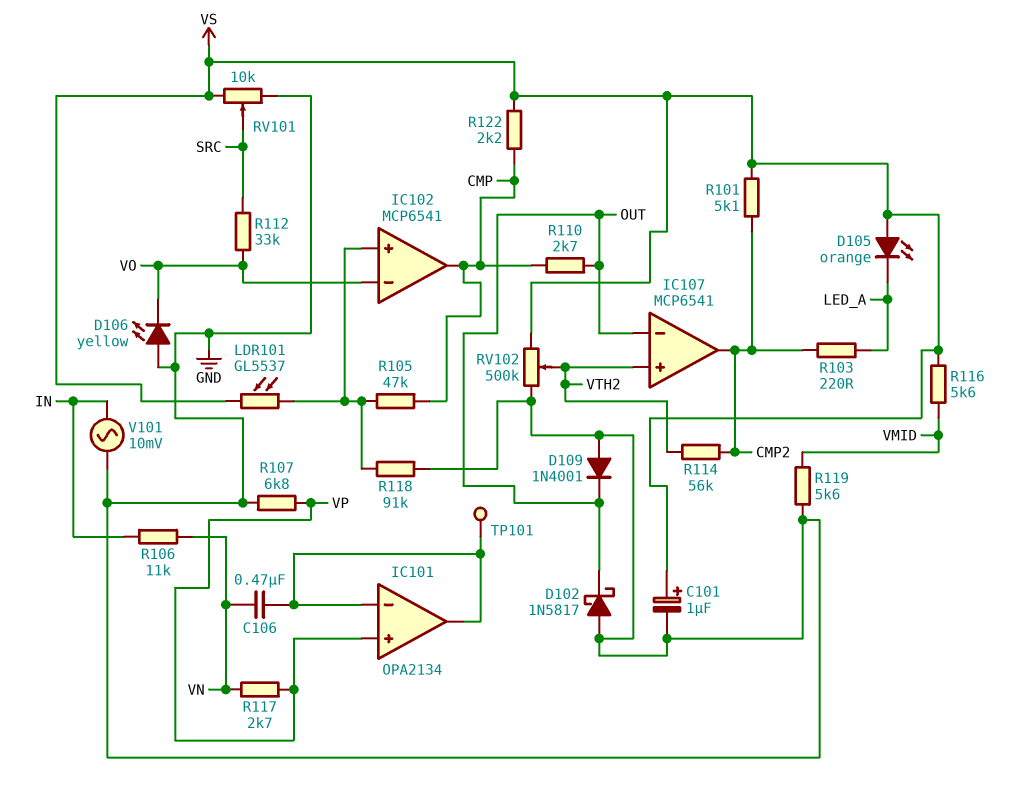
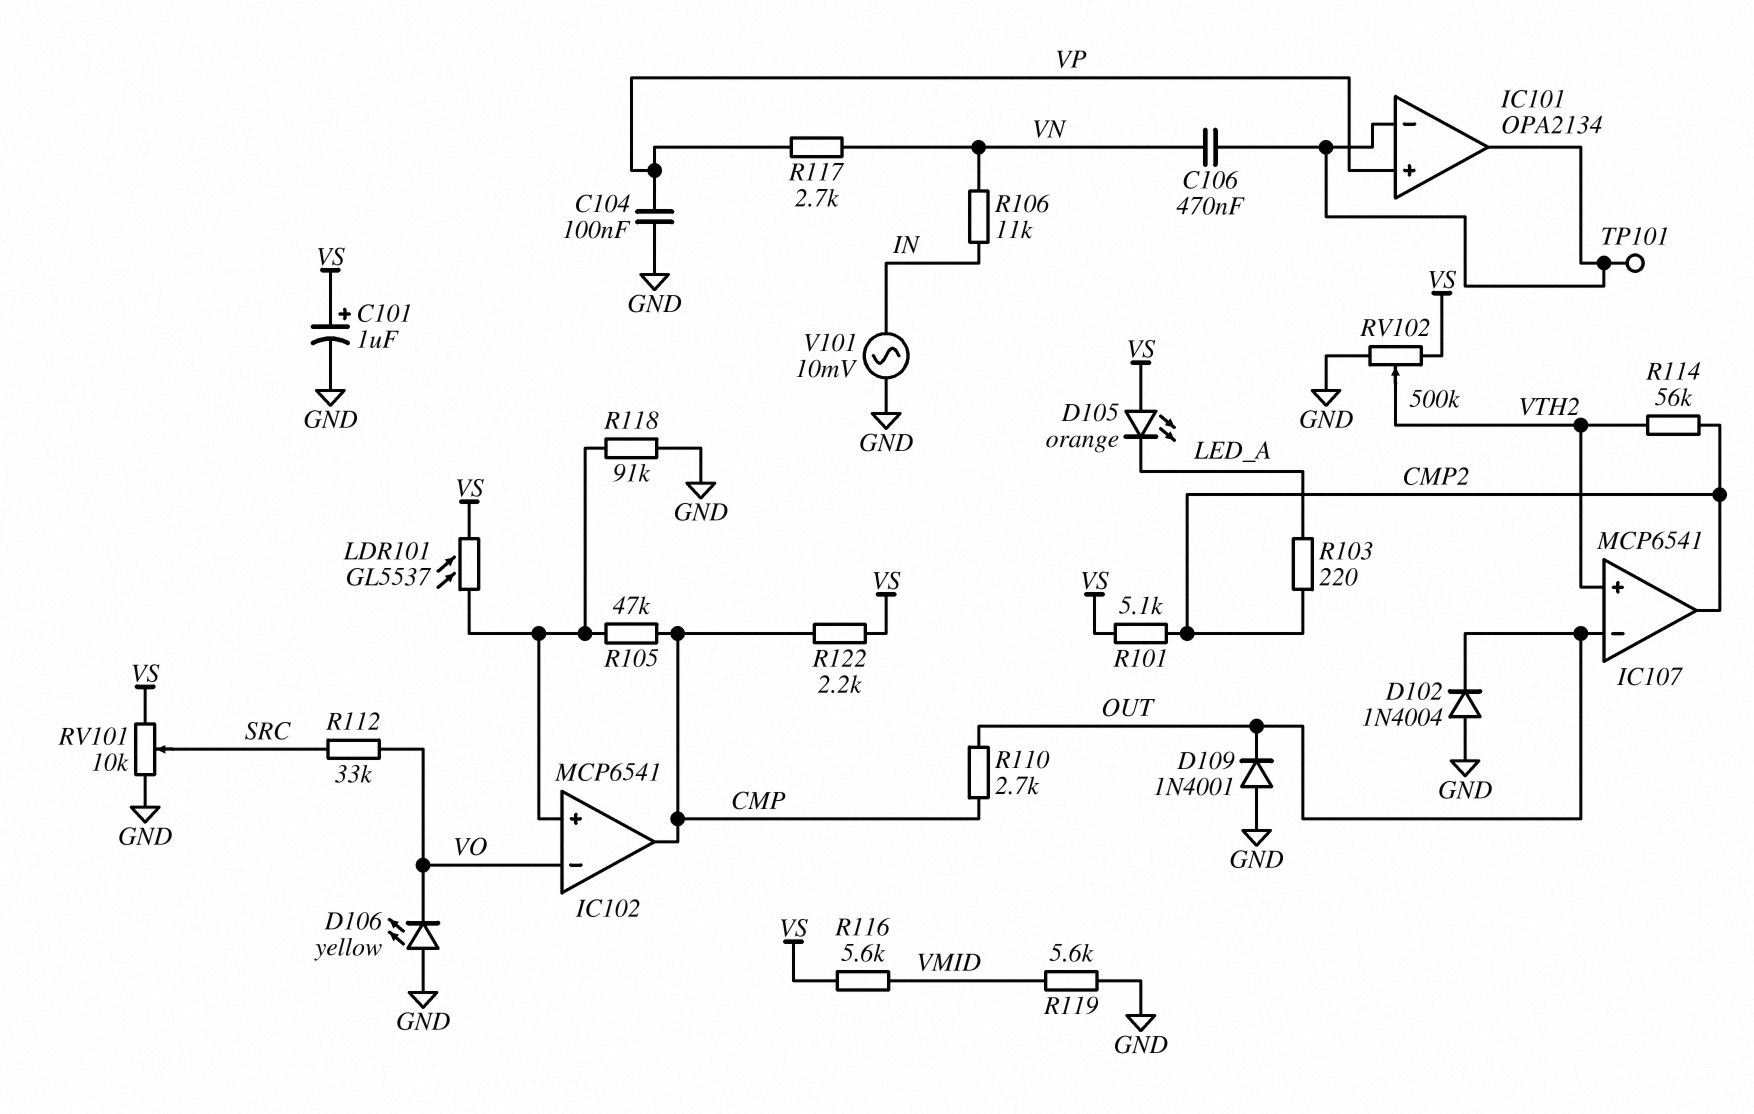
C104: none -> 100nF (GND, VP)
D102: schottky 1N5817 (A GND, K OUT) -> diode 1N4004 (A GND, K OUT)
R107: 6.8k (GND, VP) -> none

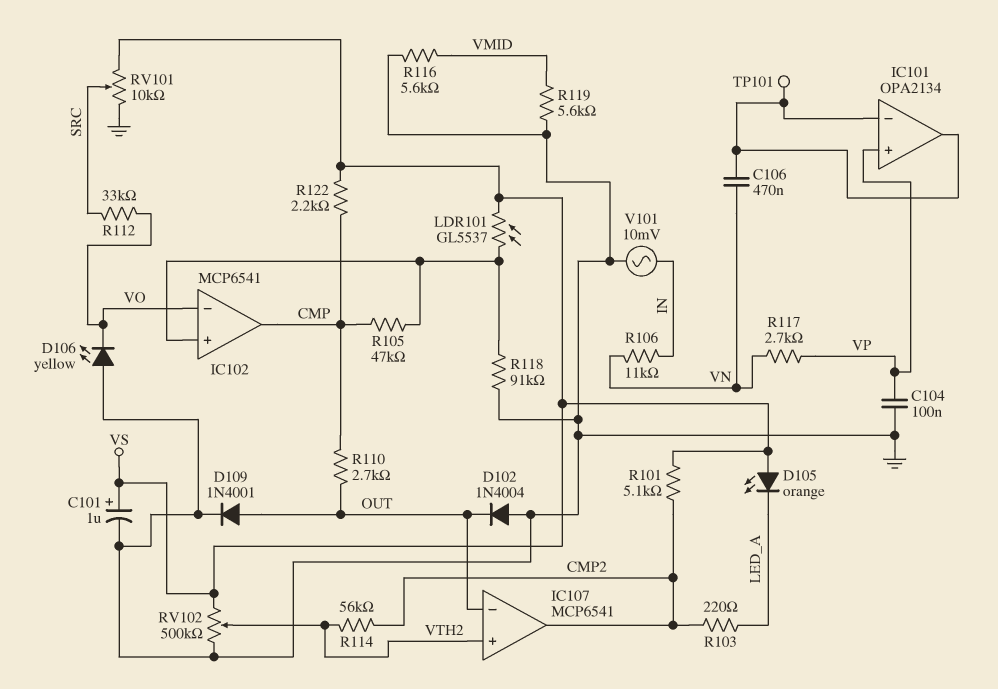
D109: diode 1N4001 (A GND, K OUT) -> diode 1N4001 (A OUT, K GND)
R116: 5.6k (VMID, VS) -> 5.6k (GND, VMID)

